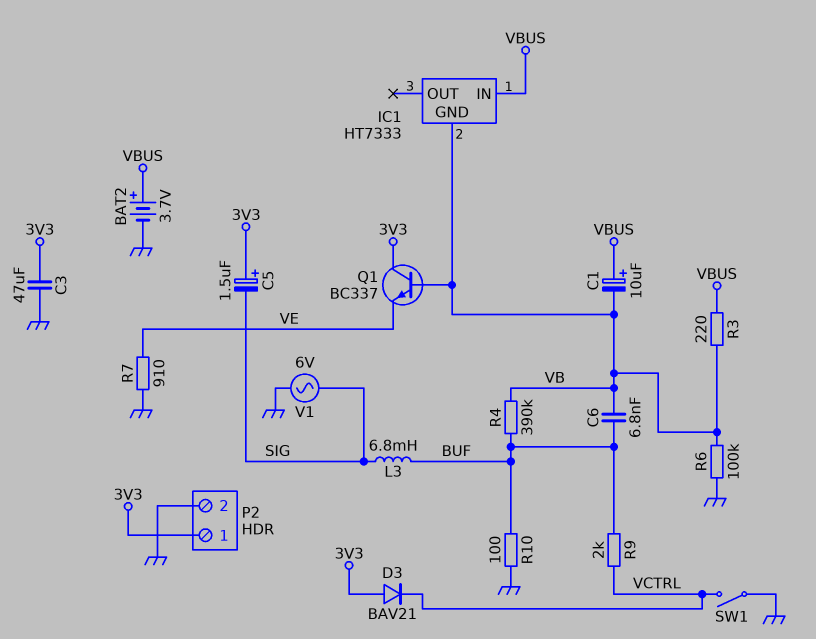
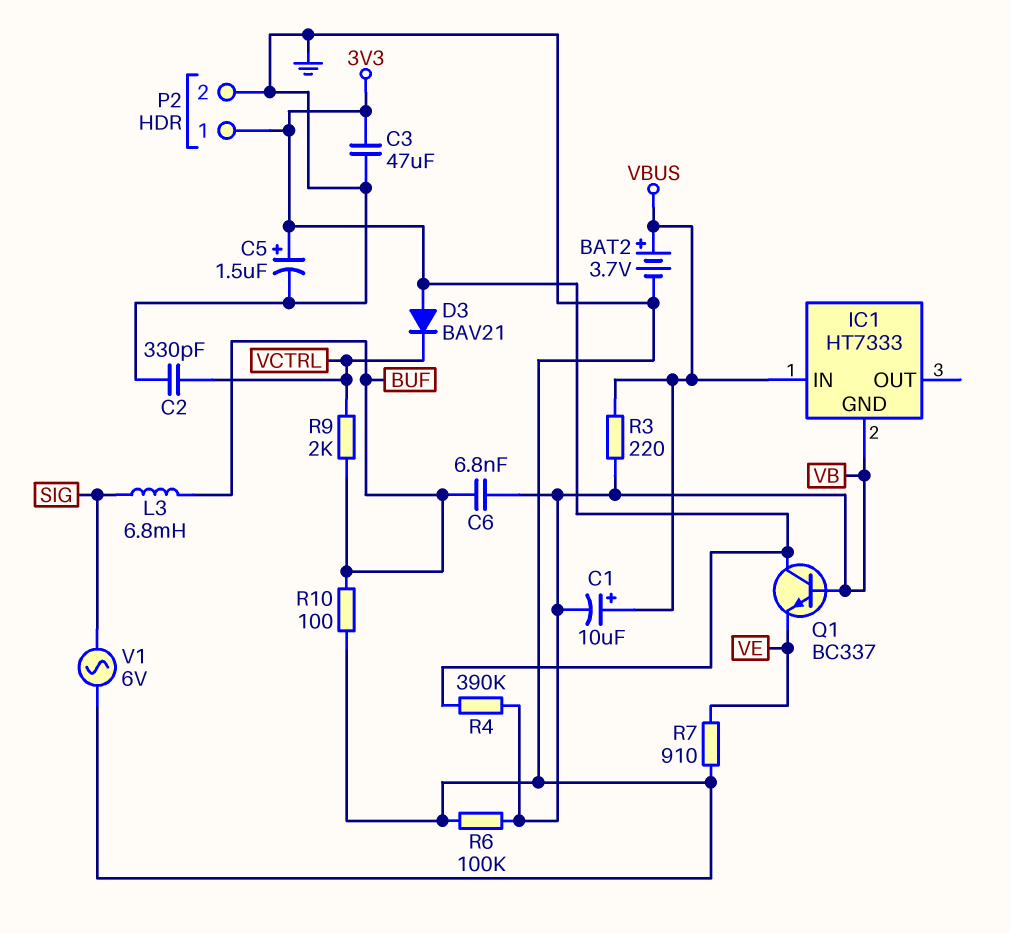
C2: none -> 330pF (GND, VCTRL)
C5: 1.5uF (plus 3V3, minus SIG) -> 1.5uF (plus 3V3, minus GND)
R4: 390k (BUF, VB) -> 390k (3V3, VB)
SW1: switch (GND, VCTRL) -> none

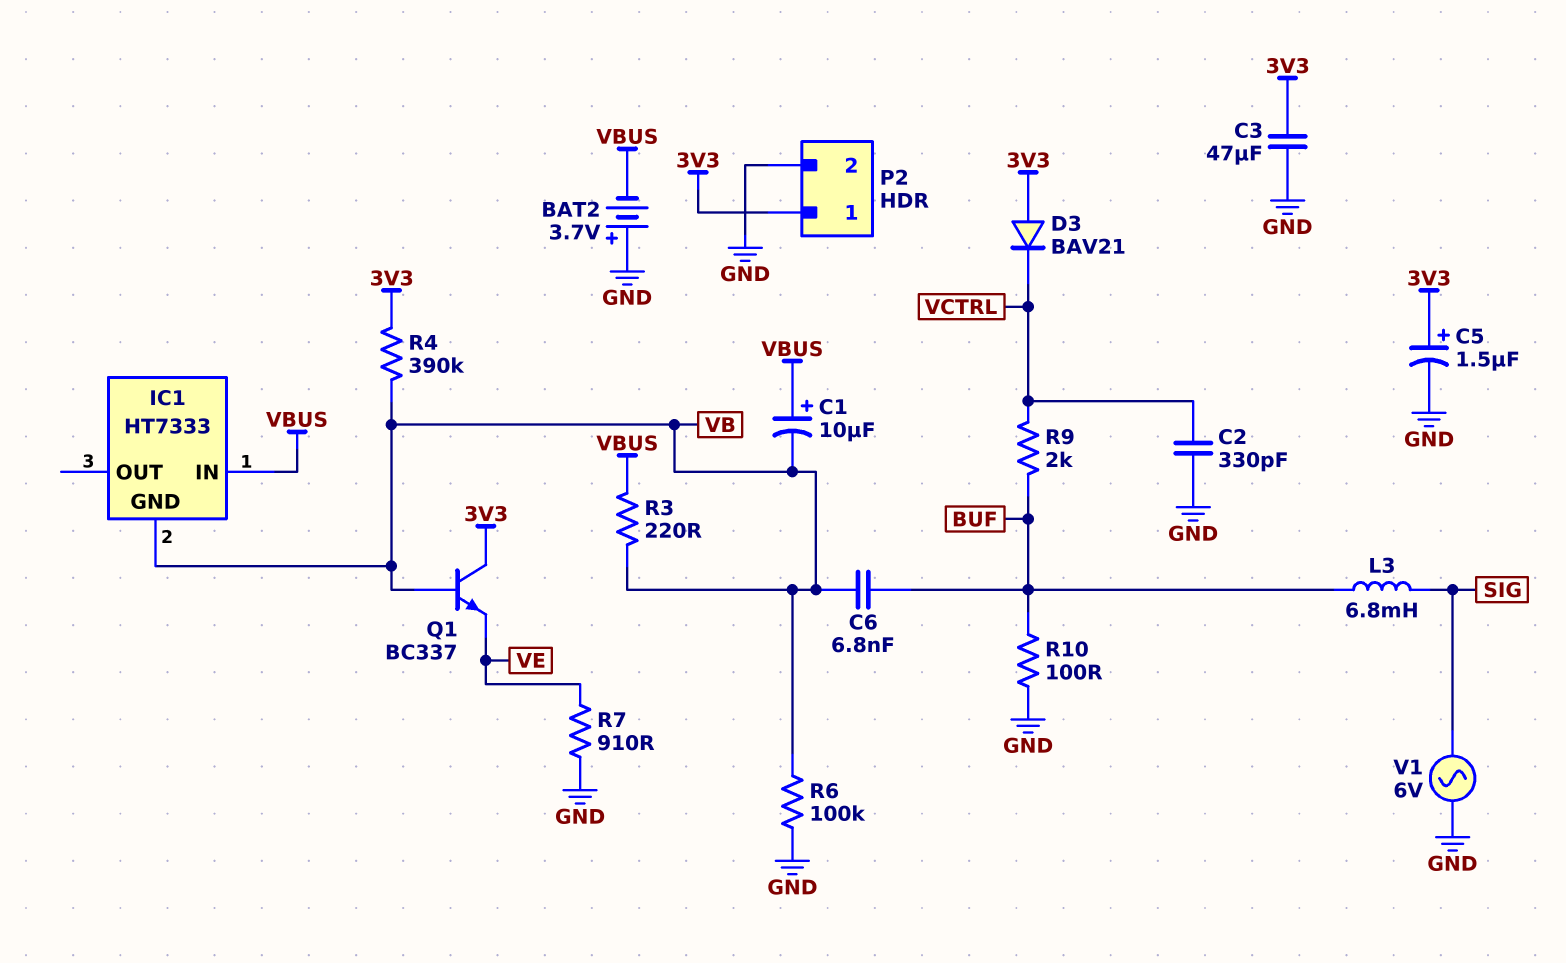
BAT2: 3.7V (plus VBUS, minus GND) -> 3.7V (plus GND, minus VBUS)

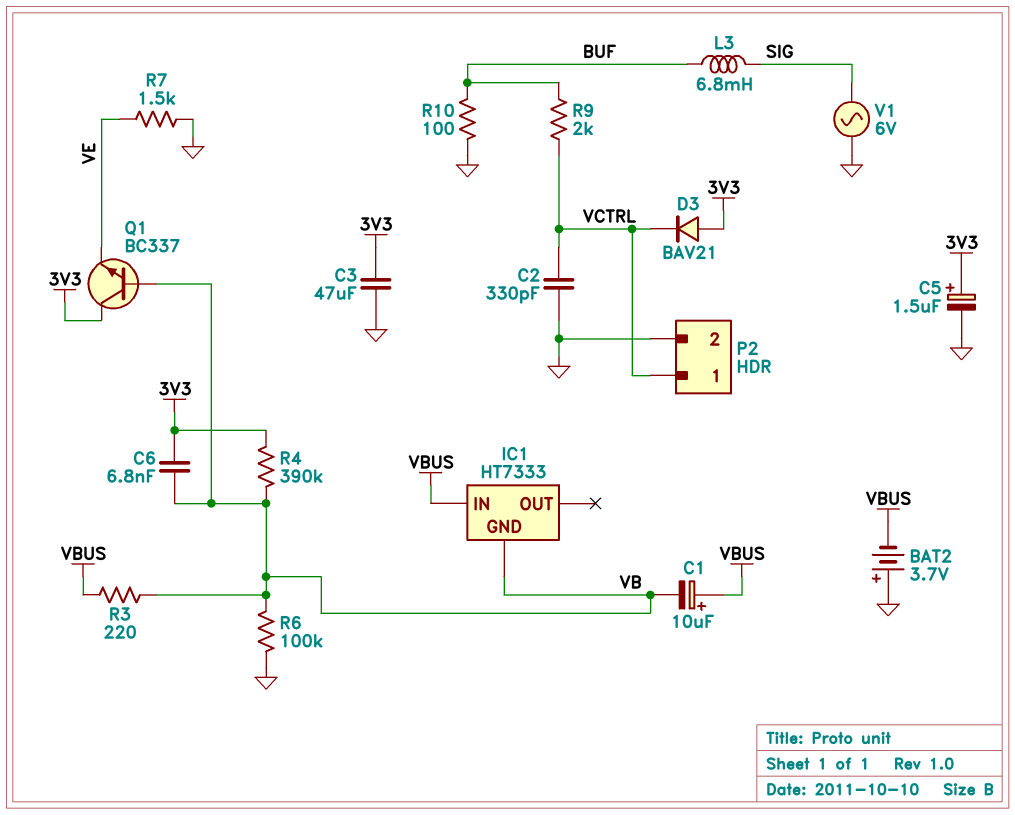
C6: 6.8nF (BUF, VB) -> 6.8nF (3V3, VB)
P2 pin 1: 3V3 -> VCTRL
R7: 910 (GND, VE) -> 1.5k (GND, VE)

